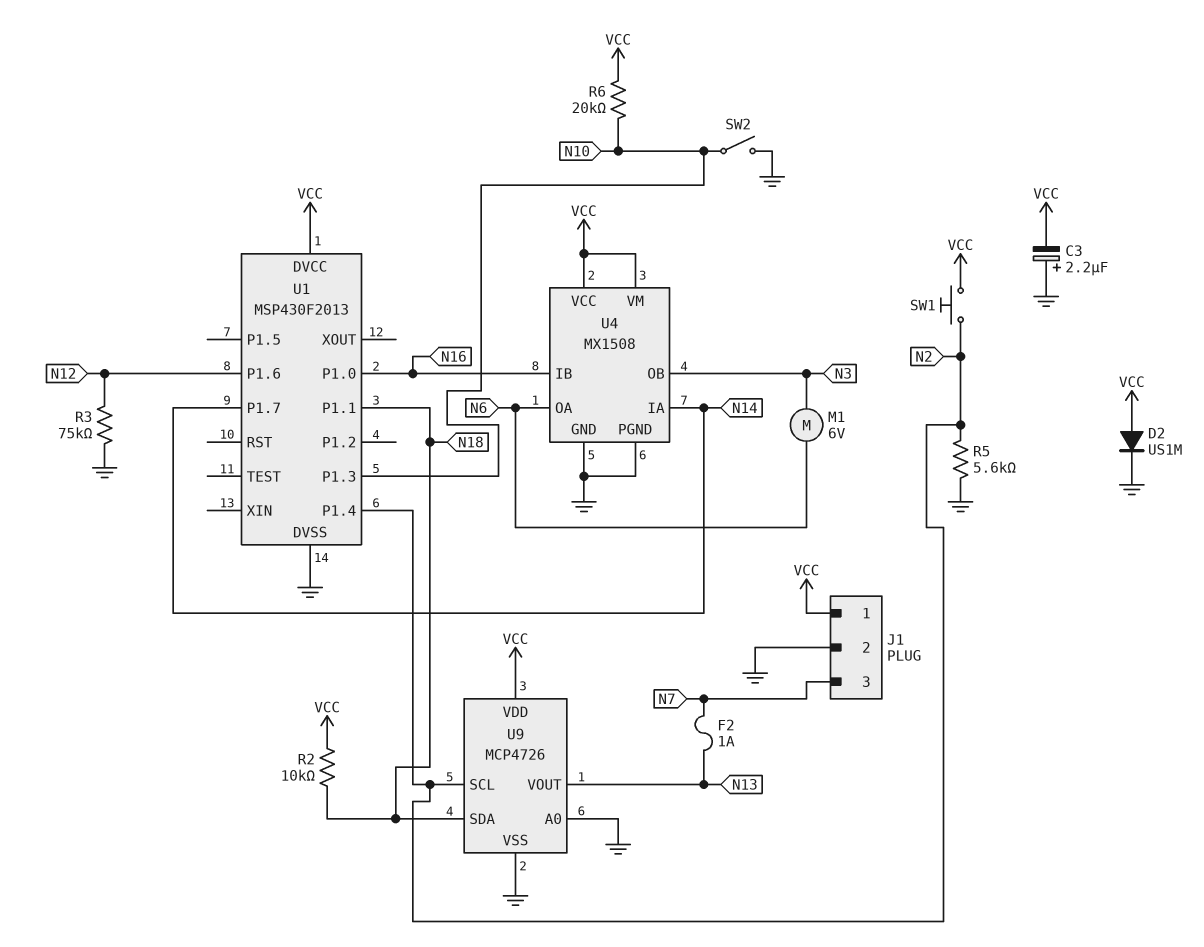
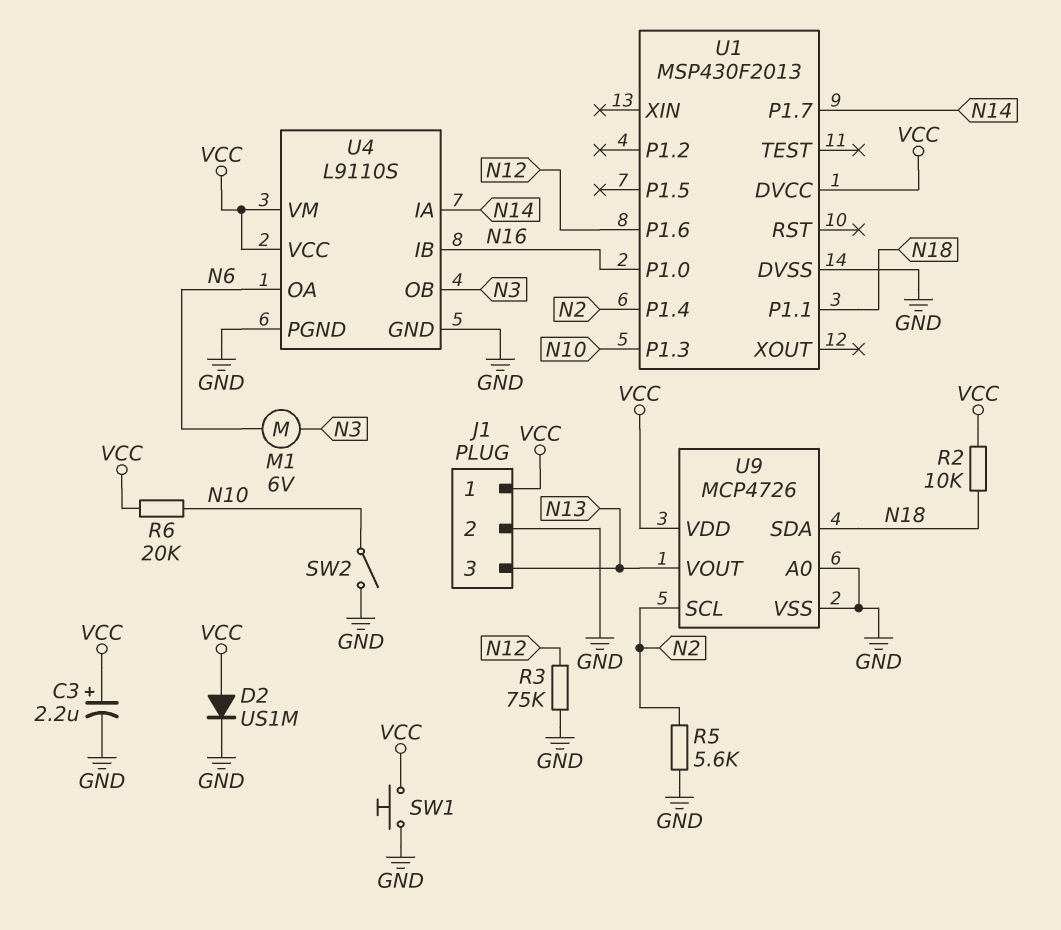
C3: 2.2uF (plus GND, minus VCC) -> 2.2uF (plus VCC, minus GND)
F2: 1A (N7, N13) -> none
J1 pin 3: N7 -> N13
SW1: button (N2, VCC) -> button (GND, VCC)
U4: MX1508 -> L9110S

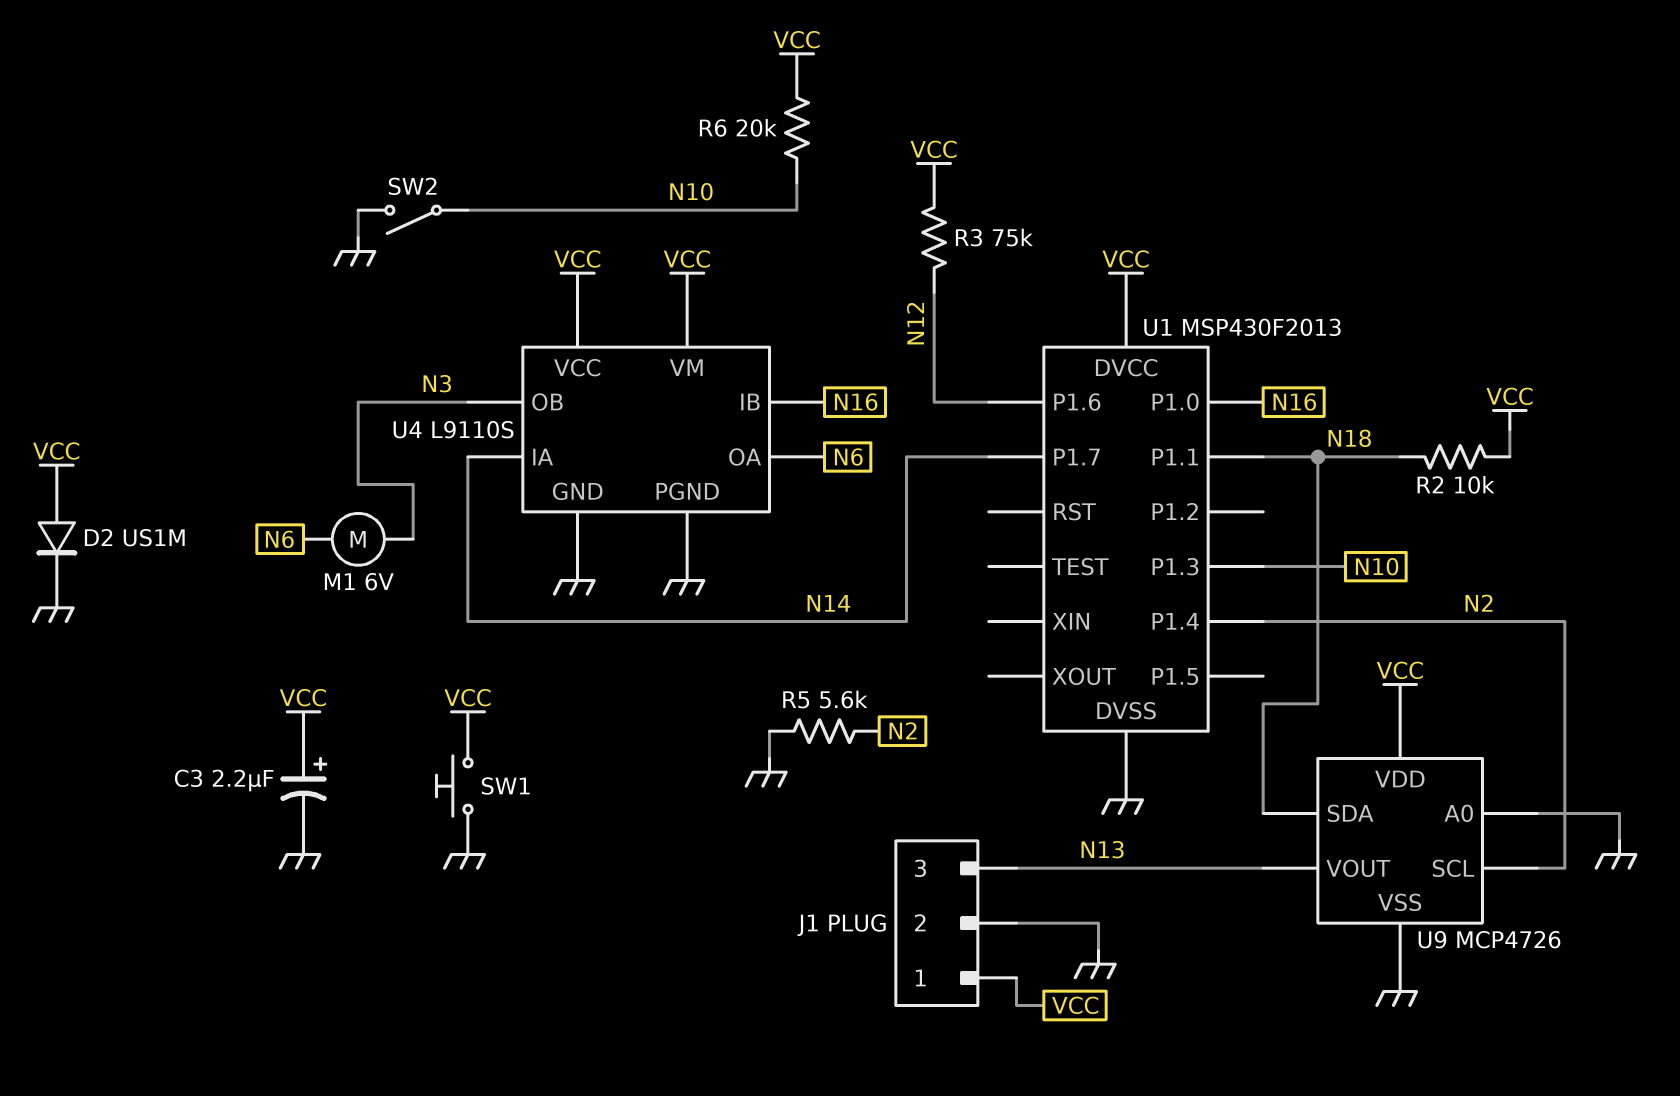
R3: 75k (GND, N12) -> 75k (N12, VCC)

